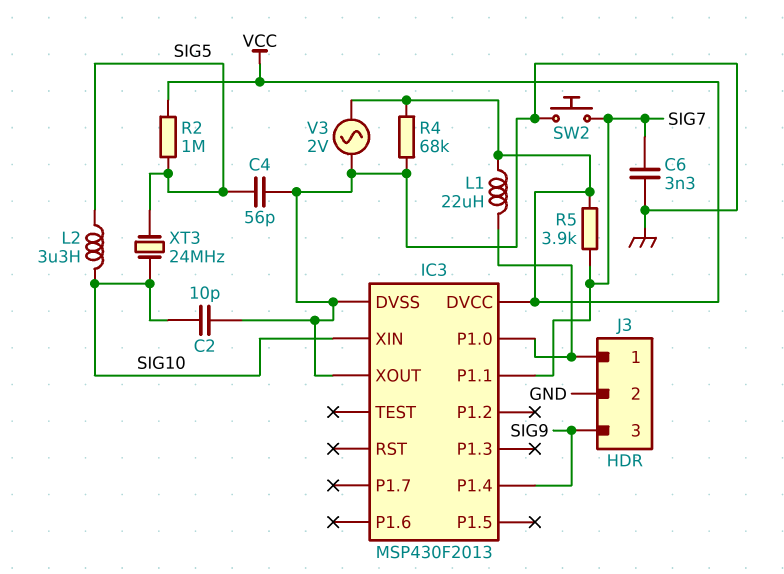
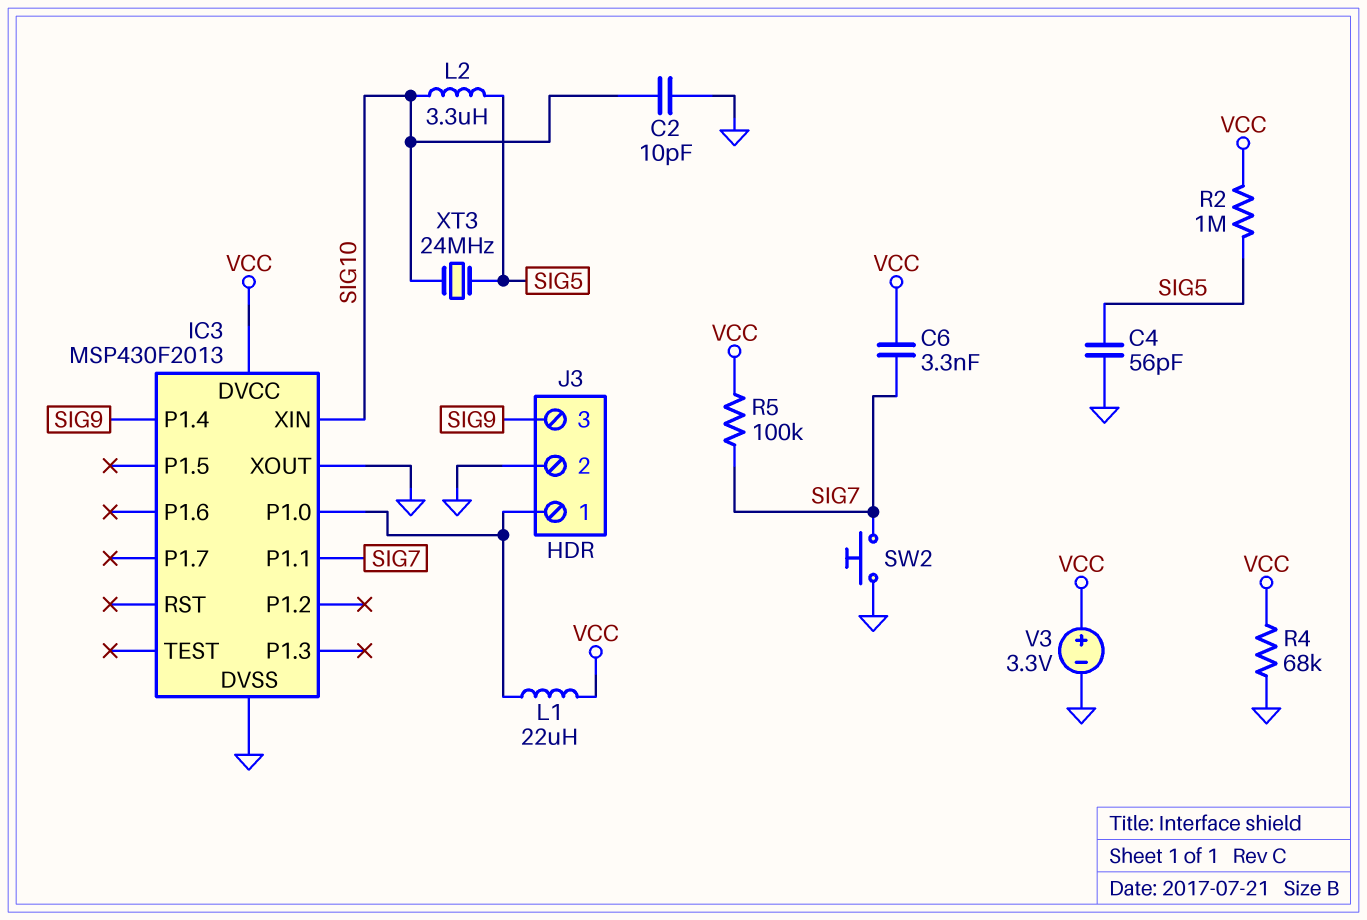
C6: 3.3nF (GND, SIG7) -> 3.3nF (SIG7, VCC)
R5: 3.9k (SIG7, VCC) -> 100k (SIG7, VCC)
V3: AC 2V (GND, VCC) -> 3.3V (plus VCC, minus GND)

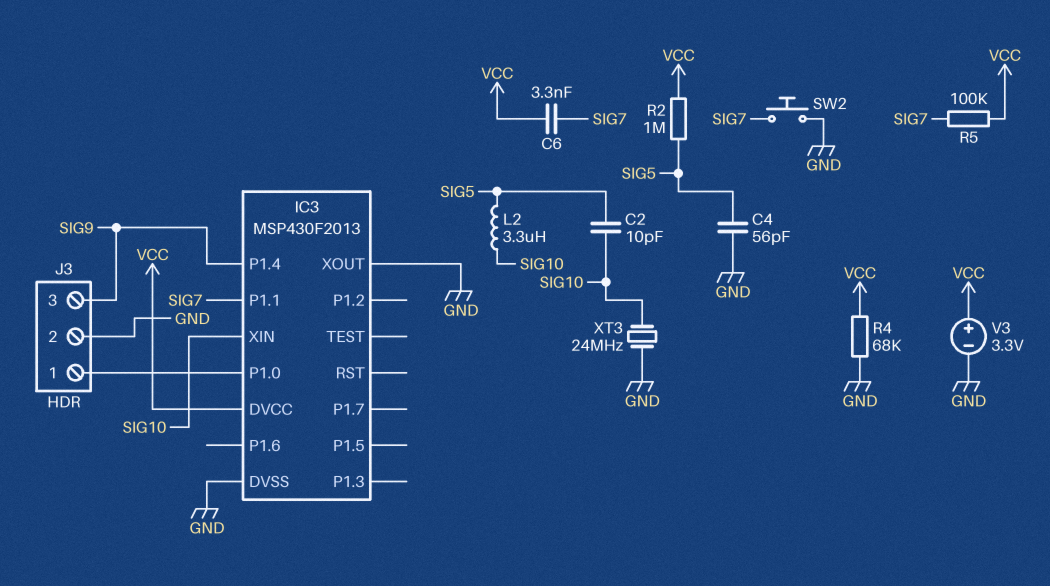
C2: 10pF (GND, SIG10) -> 10pF (SIG5, SIG10)
L1: 22uH (IC3/P1.0, VCC) -> none
XT3: 24MHz (SIG5, SIG10) -> 24MHz (GND, SIG10)

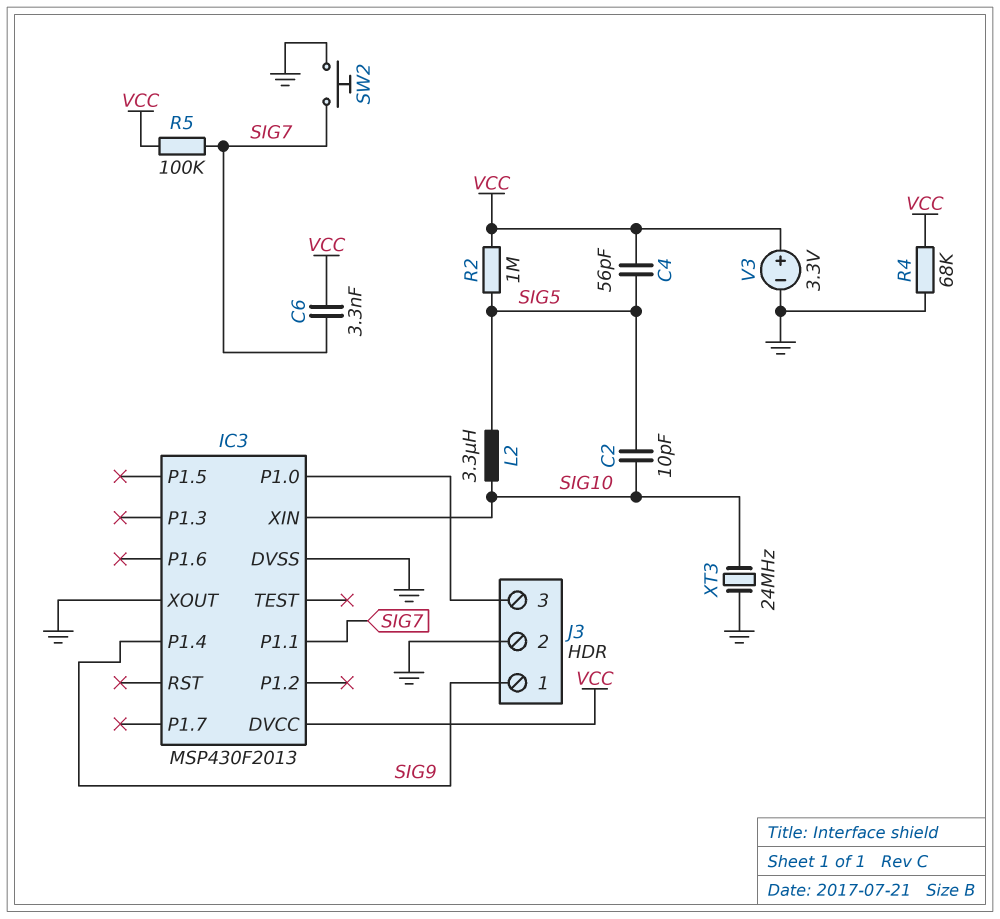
C4: 56pF (GND, SIG5) -> 56pF (SIG5, VCC)
J3 pin 1: IC3/P1.0 -> SIG9
J3 pin 3: SIG9 -> IC3/P1.0

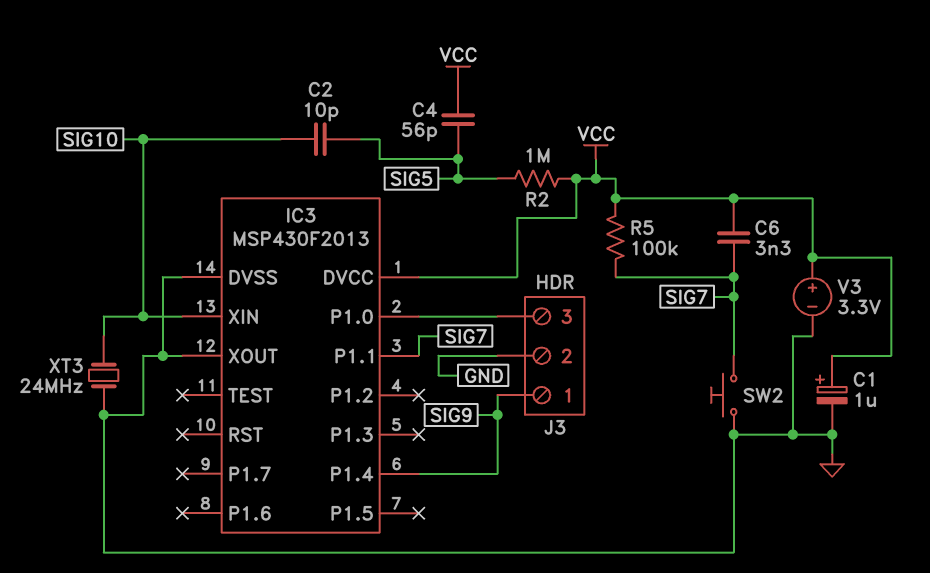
C1: none -> 1uF (plus VCC, minus GND)
L2: 3.3uH (SIG5, SIG10) -> none
R4: 68k (GND, VCC) -> none

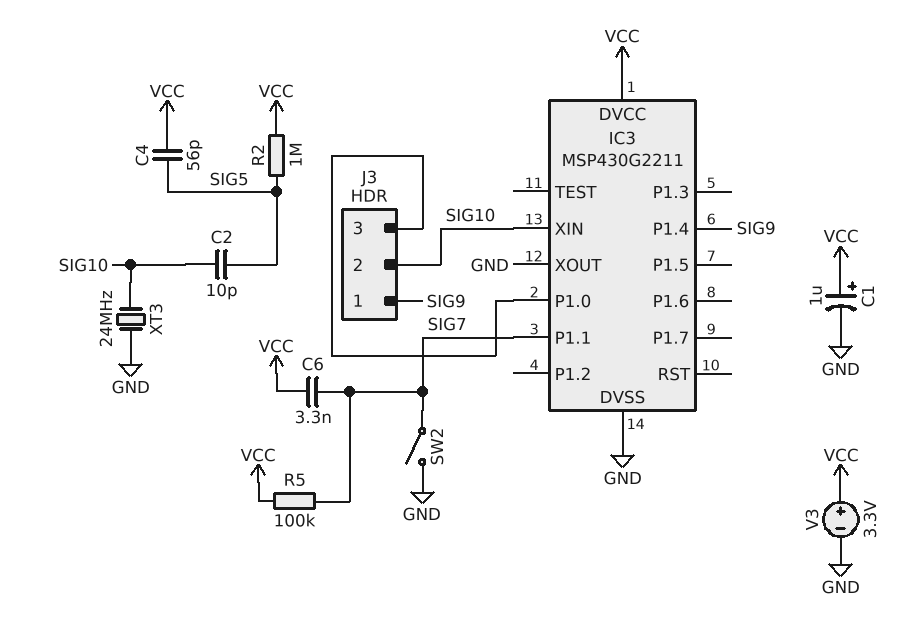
IC3: MSP430F2013 -> MSP430G2211
J3 pin 2: GND -> SIG10
SW2: button (GND, SIG7) -> switch (GND, SIG7)

